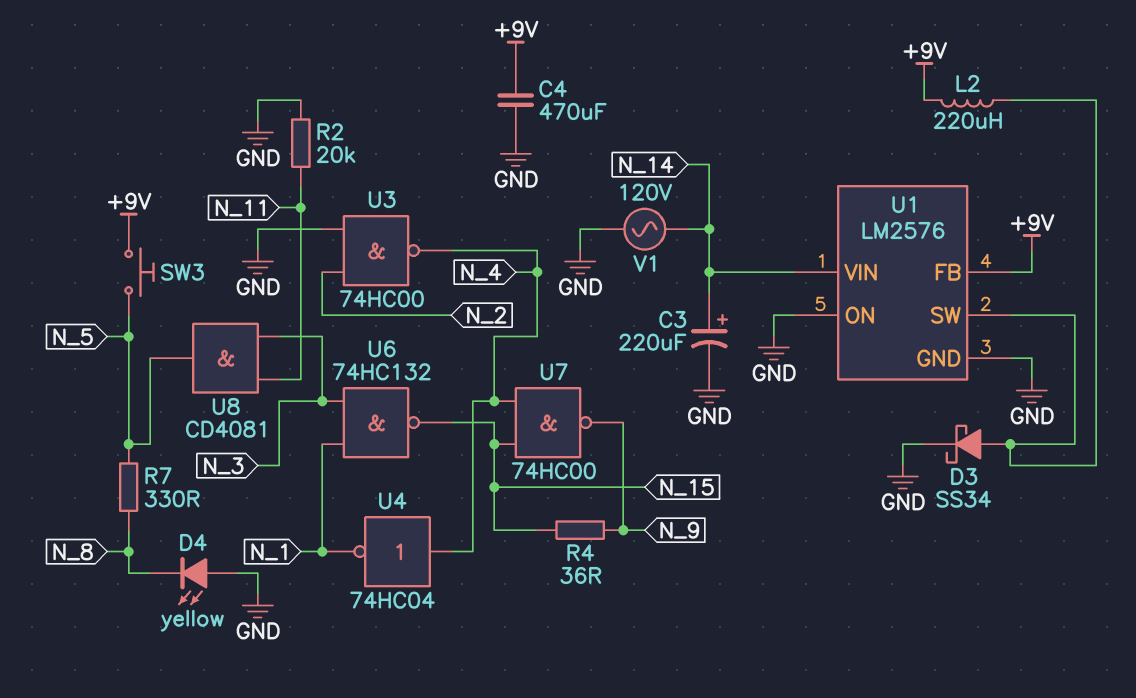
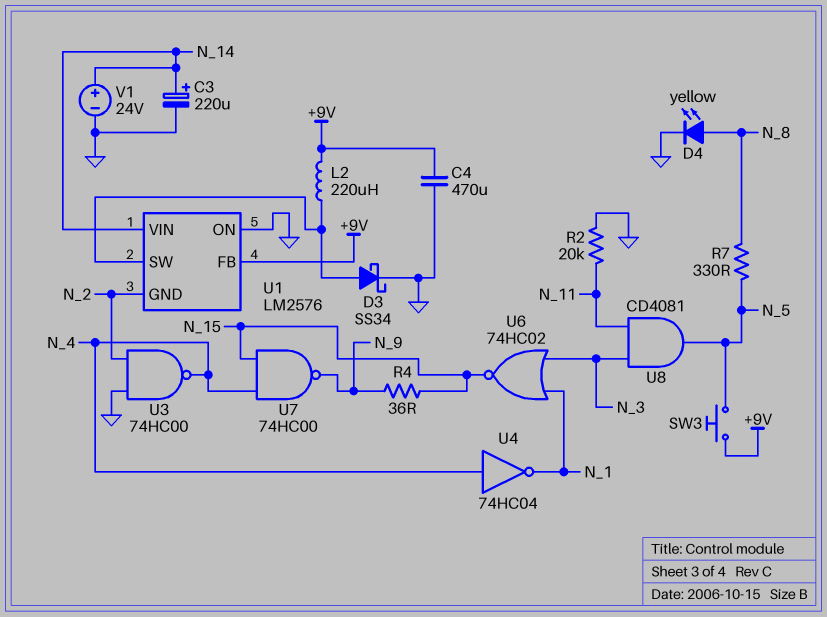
D4: LED yellow (A GND, K N_8) -> LED yellow (A N_8, K GND)
U1 pin GND: GND -> N_2
U6: NAND 74HC132 (in N_1, in N_3, out N_15) -> NOR 74HC02 (in N_1, in N_3, out N_15)
V1: AC 120V (GND, N_14) -> 24V (plus N_14, minus GND)

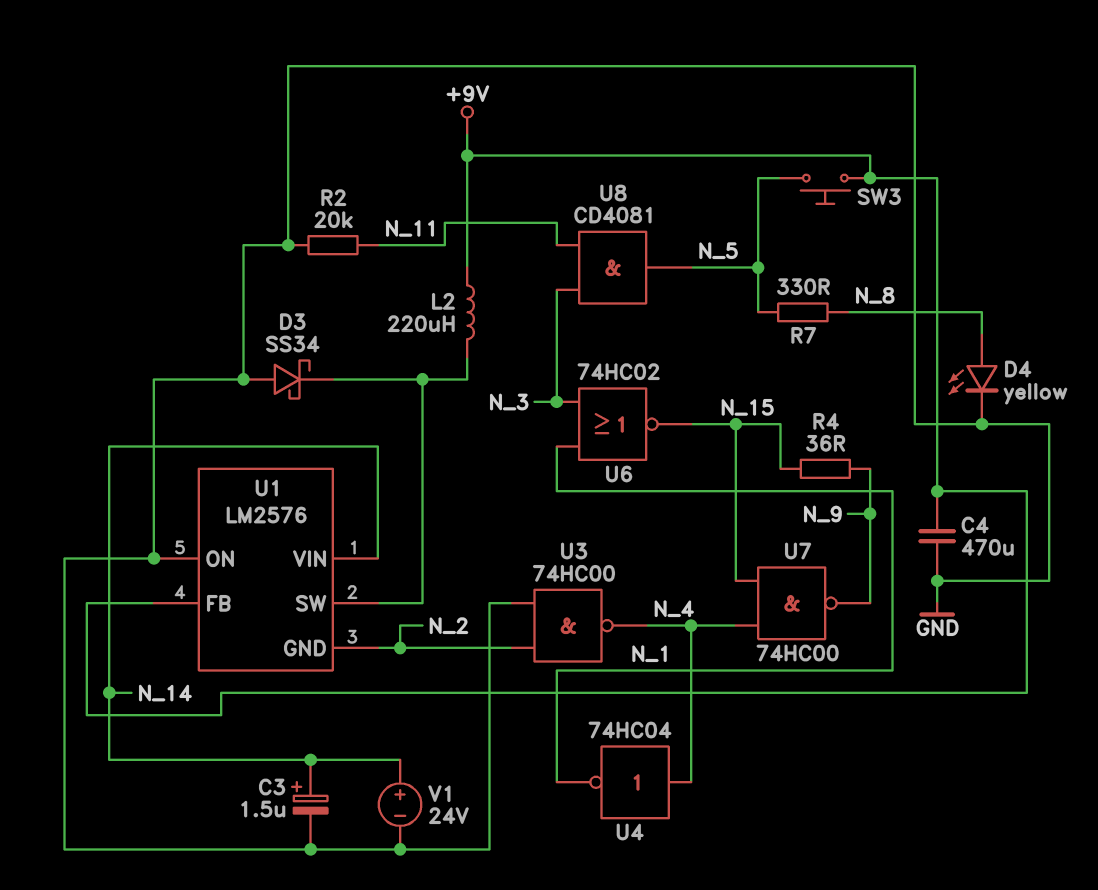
C3: 220uF (plus N_14, minus GND) -> 1.5uF (plus N_14, minus GND)
D3: schottky SS34 (A U1/SW, K GND) -> schottky SS34 (A GND, K U1/SW)

